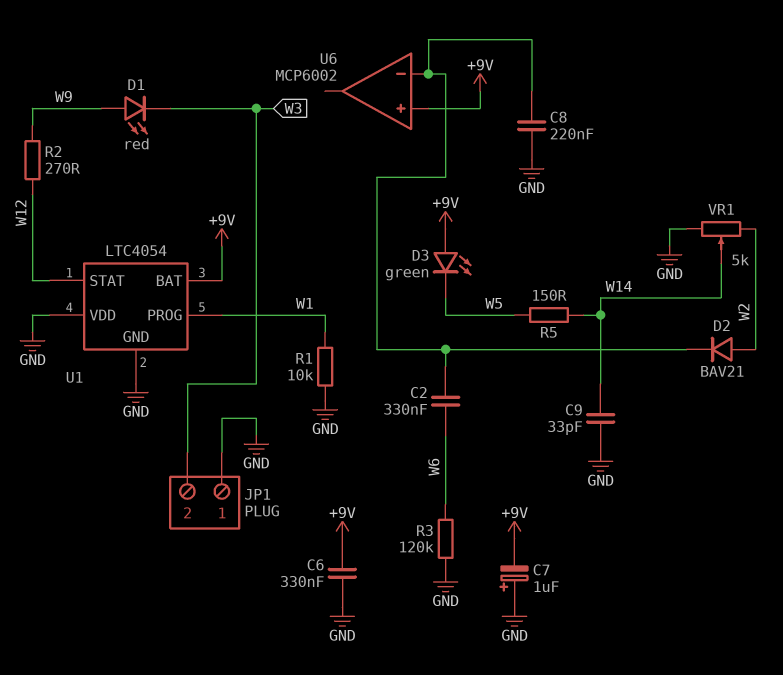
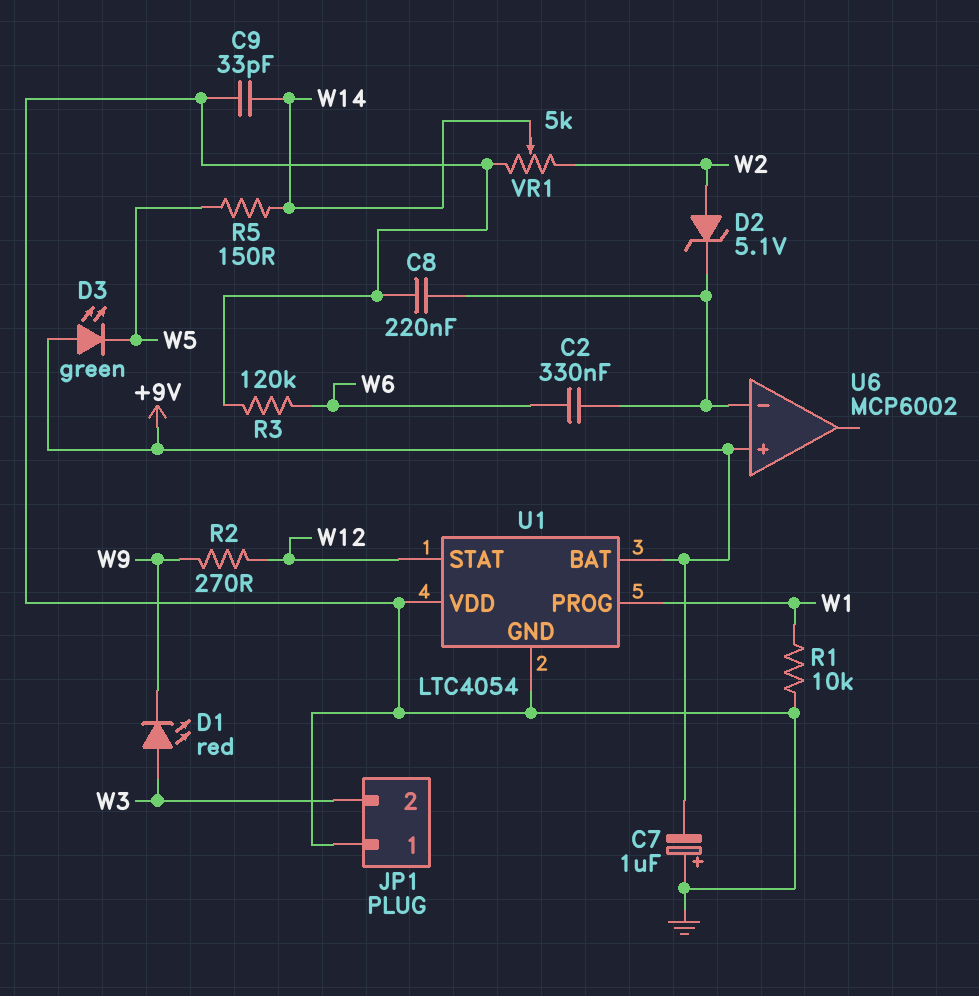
C6: 330nF (+9V, GND) -> none
D1: LED red (A W9, K W3) -> LED red (A W3, K W9)
D2: diode BAV21 (A W2, K U6/in-) -> zener 5.1V (A W2, K U6/in-)

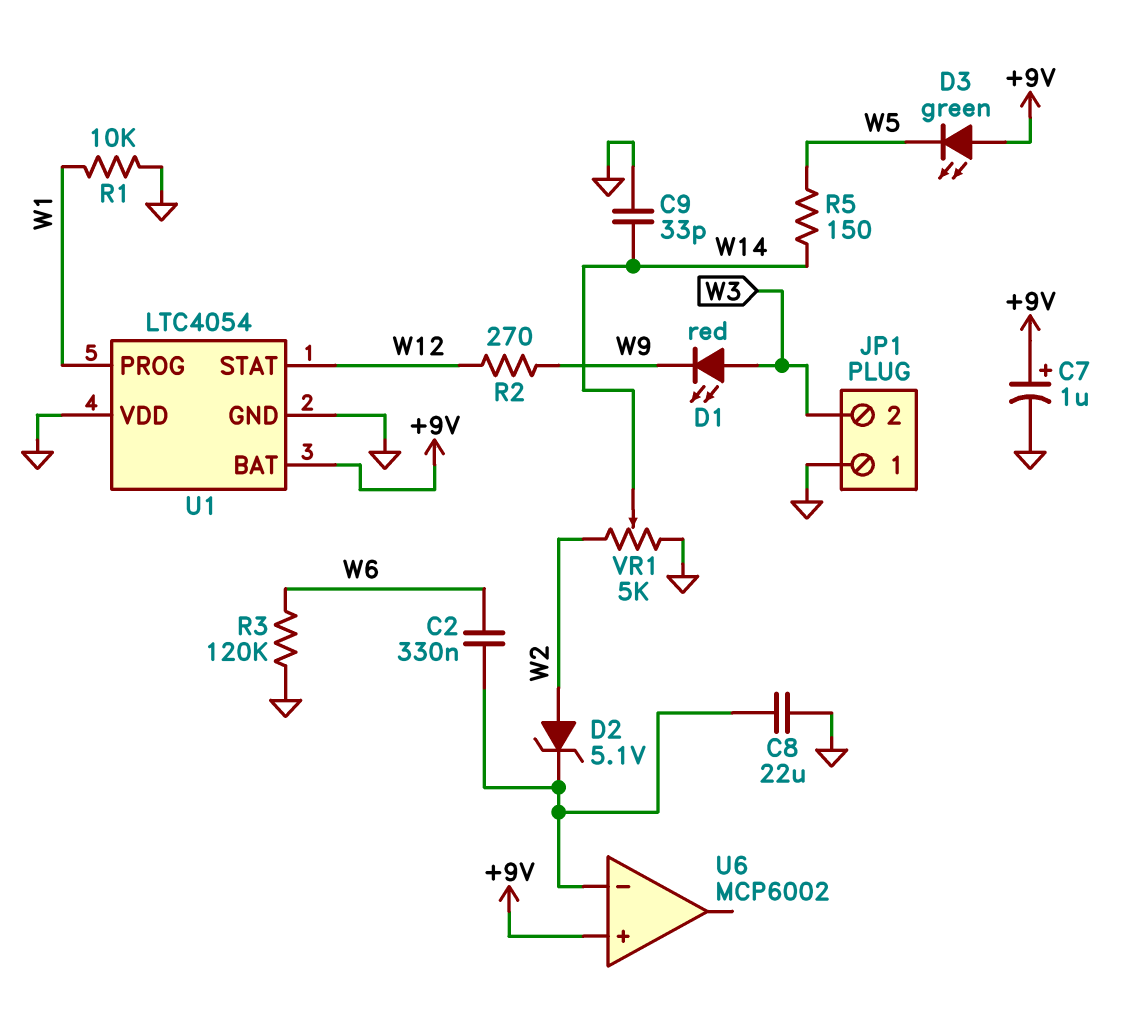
C7: 1uF (plus GND, minus +9V) -> 1uF (plus +9V, minus GND)
C8: 220nF (GND, U6/in-) -> 22uF (GND, U6/in-)

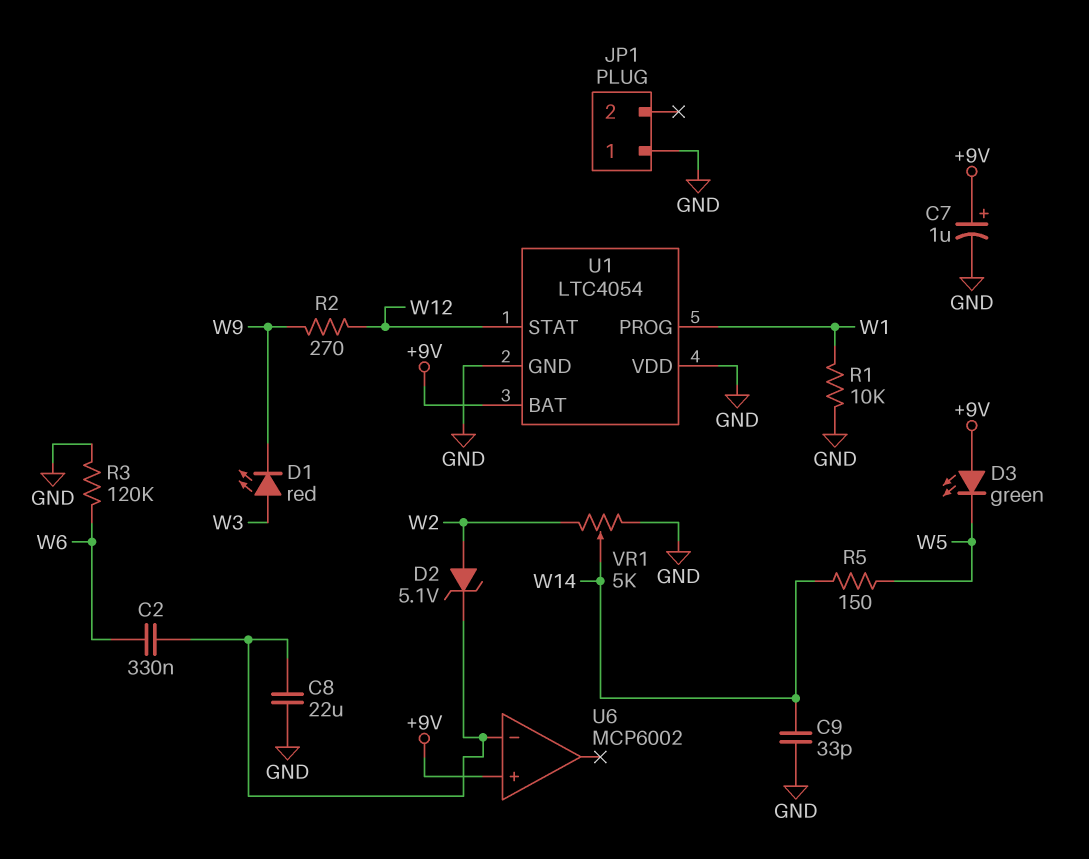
JP1 pin 2: W3 -> none

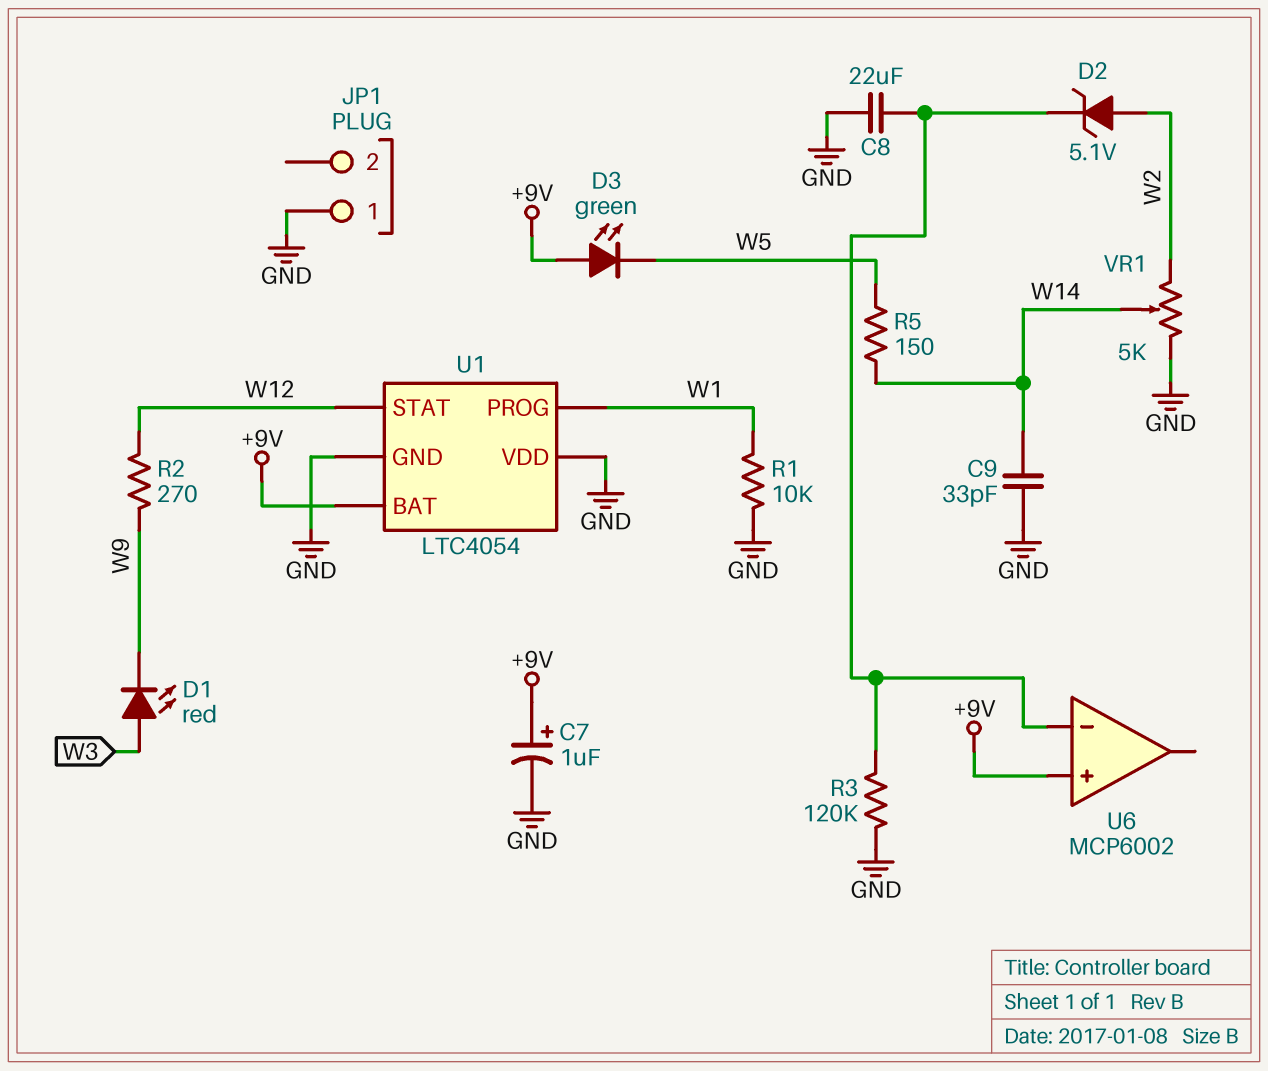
C2: 330nF (U6/in-, W6) -> none
R3: 120k (GND, W6) -> 120k (GND, U6/in-)

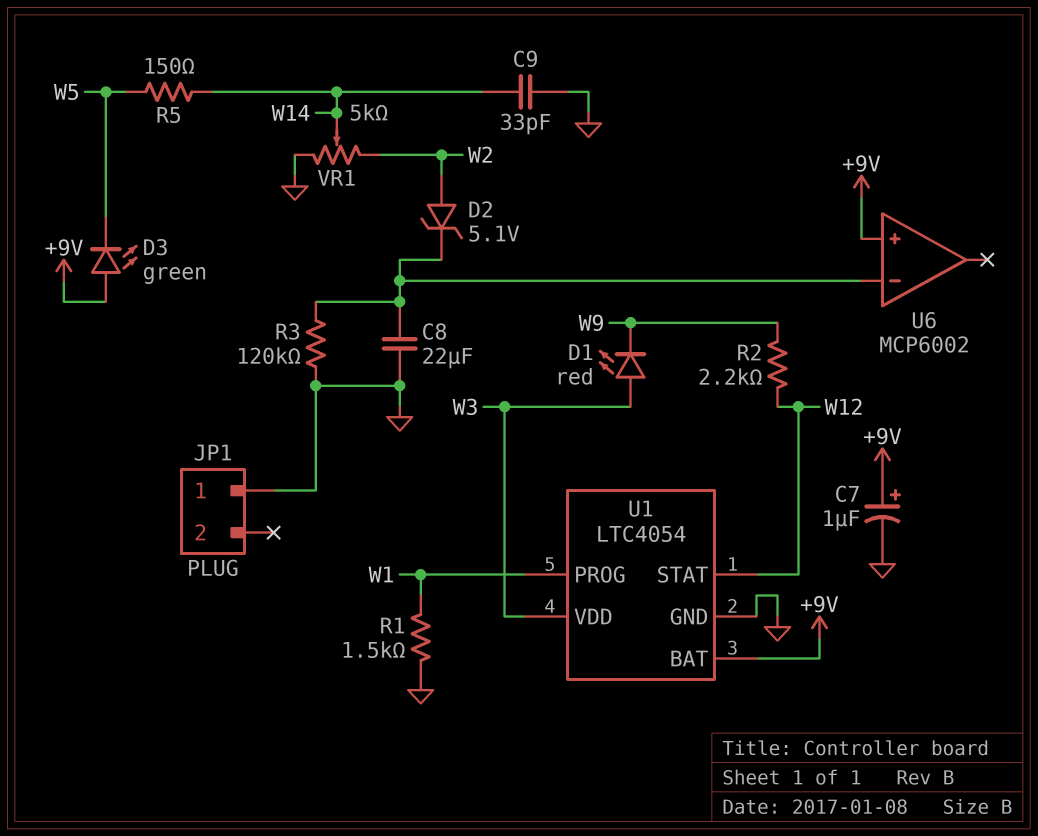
R1: 10k (GND, W1) -> 1.5k (GND, W1)
R2: 270 (W9, W12) -> 2.2k (W9, W12)
U1 pin VDD: GND -> W3

